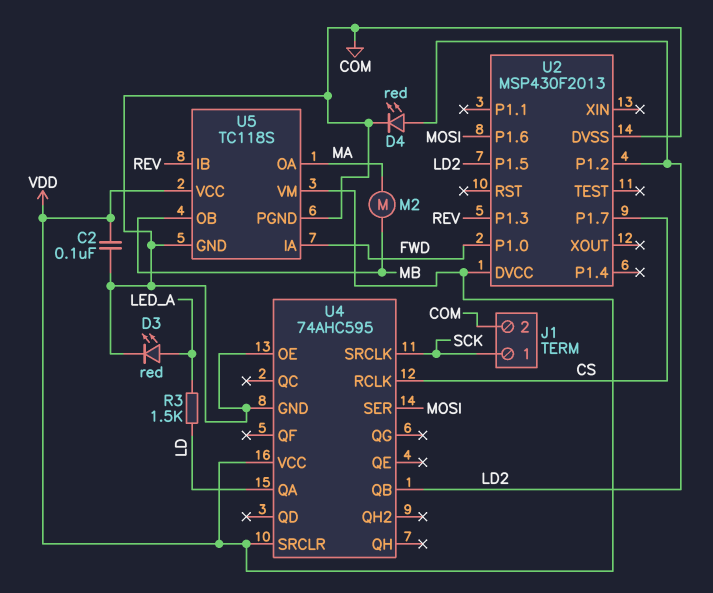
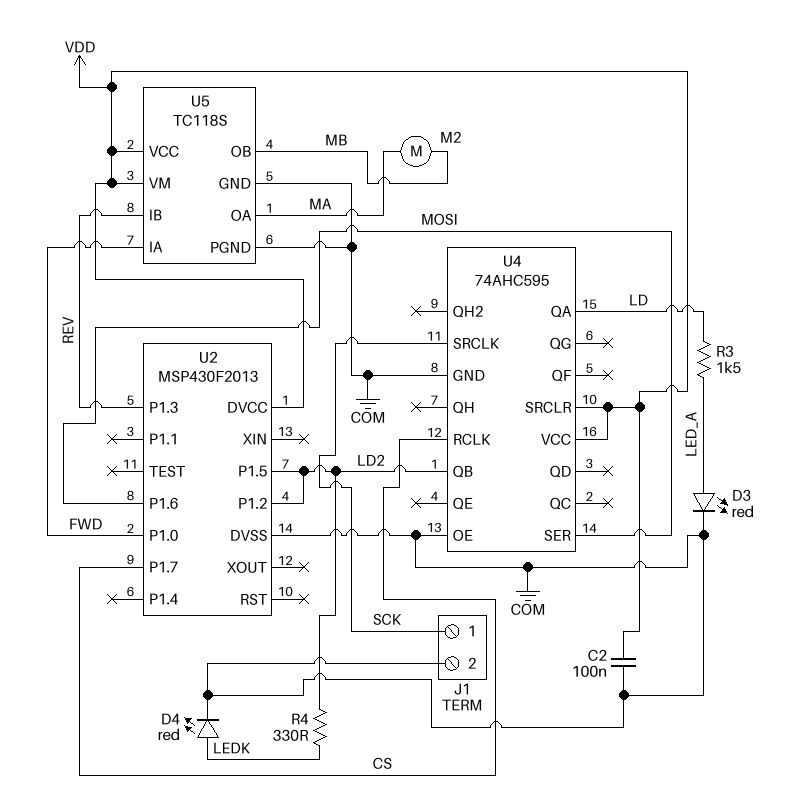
D4: LED red (A LD2, K COM) -> LED red (A LEDK, K COM)
R4: none -> 330 (LD2, LEDK)

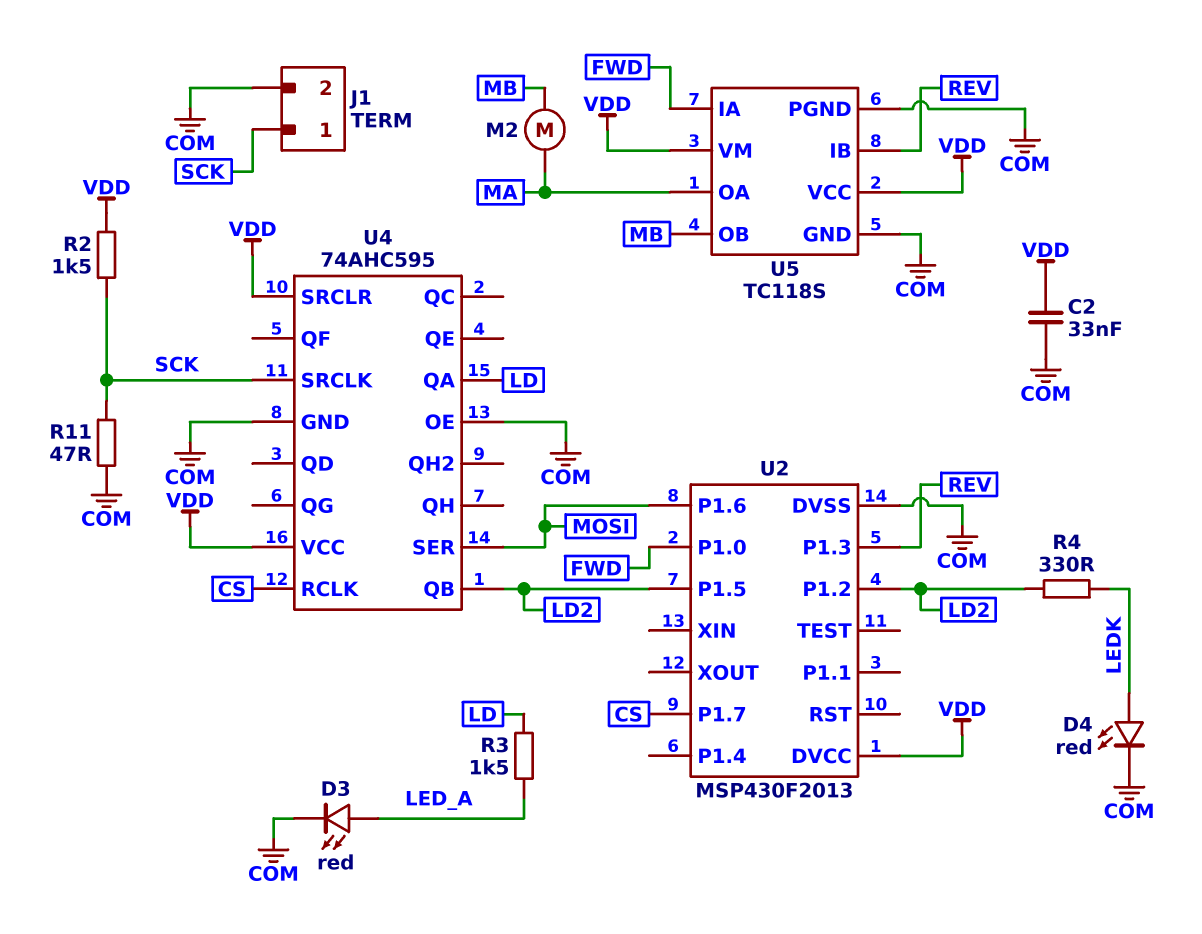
C2: 100nF (COM, VDD) -> 33nF (COM, VDD)
R2: none -> 1.5k (SCK, VDD)
R11: none -> 47 (COM, SCK)

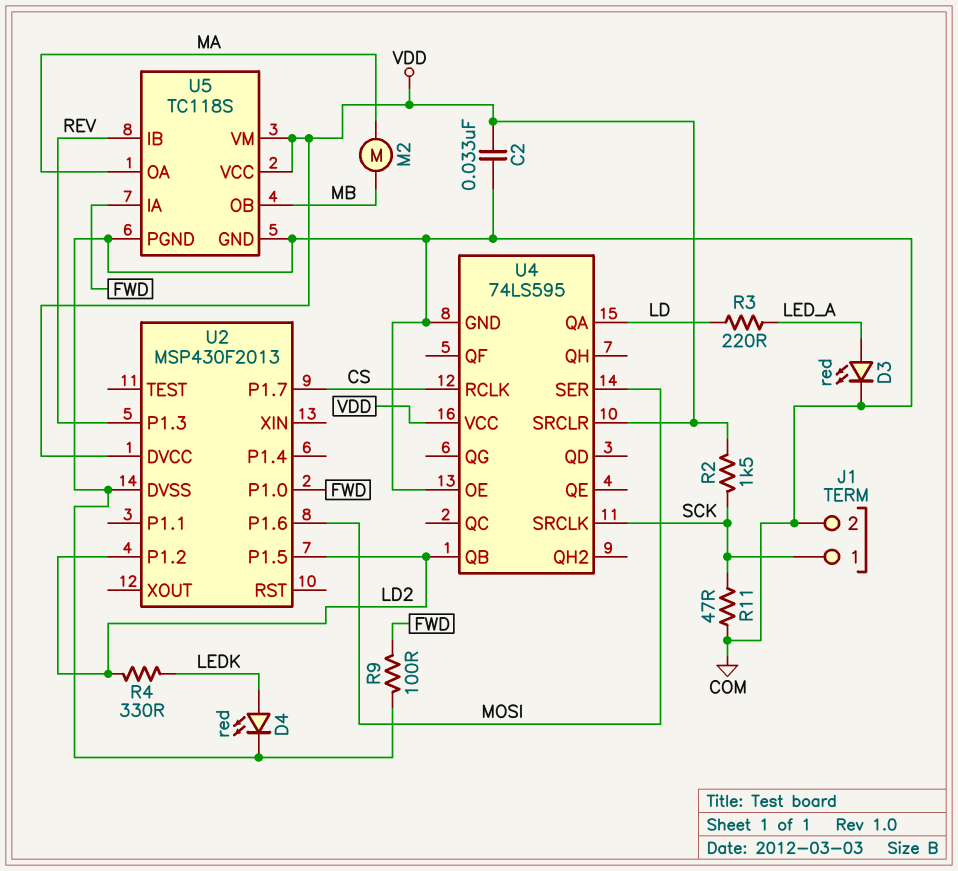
R3: 1.5k (LD, LED_A) -> 220 (LD, LED_A)
R9: none -> 100 (COM, FWD)
U4: 74AHC595 -> 74LS595

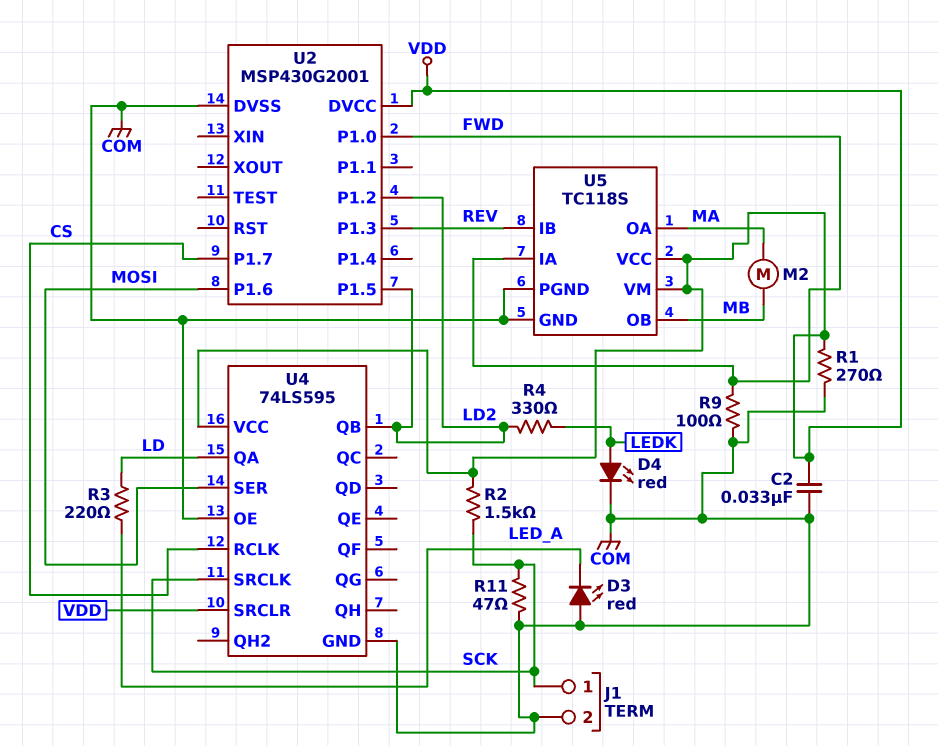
D3: LED red (A LED_A, K COM) -> LED red (A COM, K LED_A)
R1: none -> 270 (COM, VDD)
U2: MSP430F2013 -> MSP430G2001

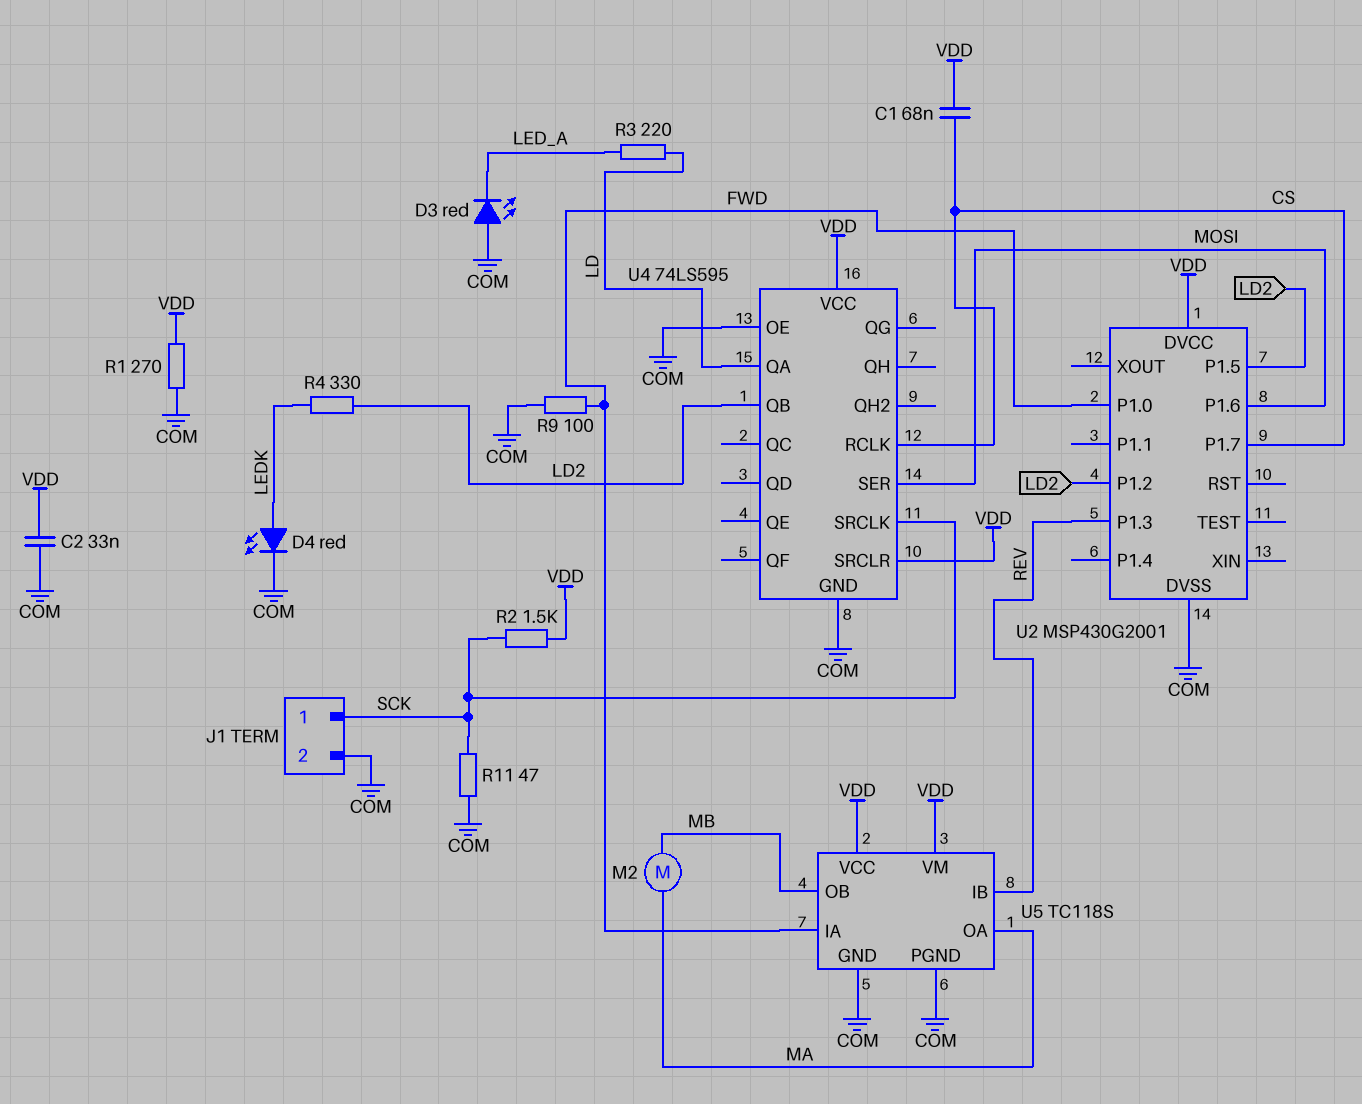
C1: none -> 68nF (CS, VDD)

